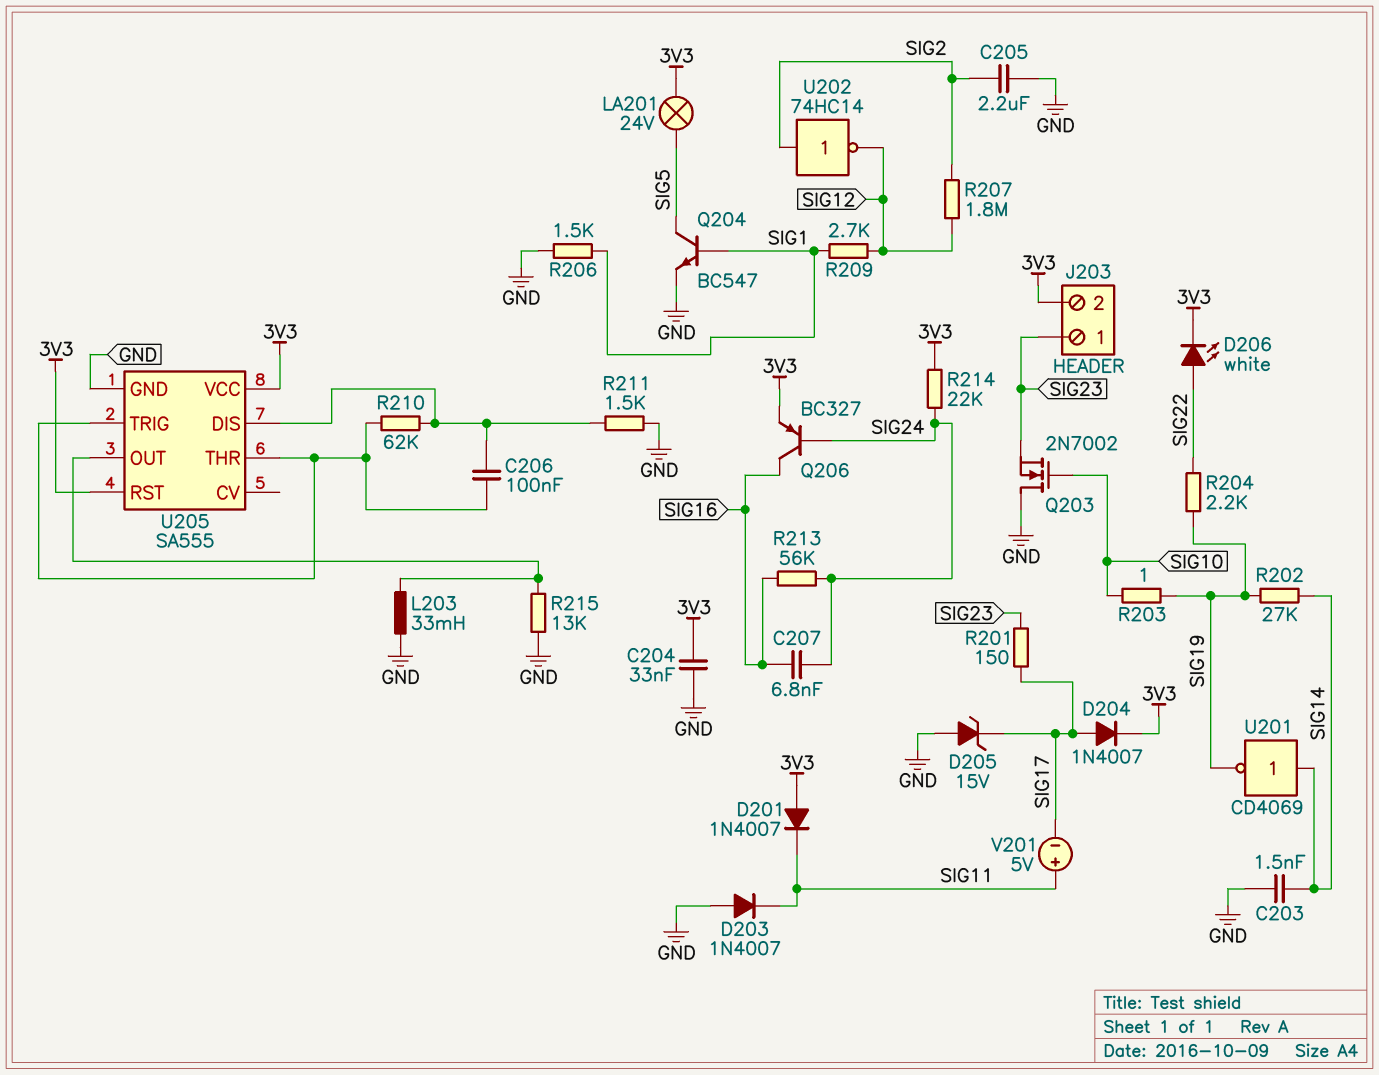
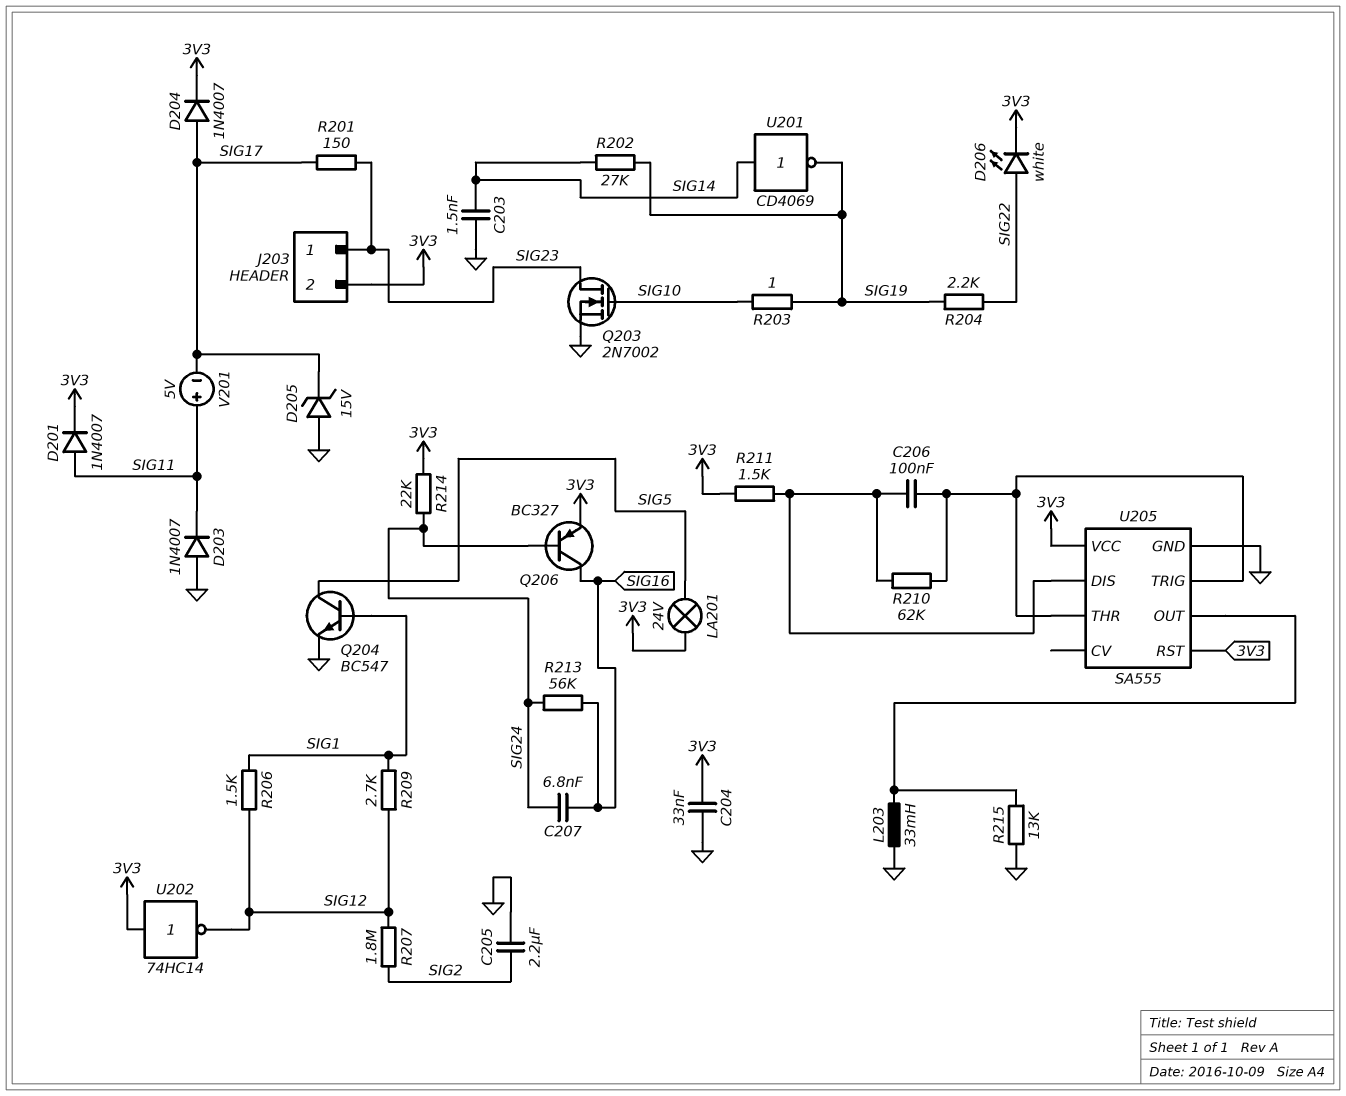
D201: diode 1N4007 (A 3V3, K SIG11) -> diode 1N4007 (A SIG11, K 3V3)
Q203: NMOS 2N7002 (G SIG10, D GND, S SIG23) -> NMOS 2N7002 (G SIG10, D SIG23, S GND)
R206: 1.5k (GND, SIG1) -> 1.5k (SIG1, SIG12)
R211: 1.5k (GND, U205/DIS) -> 1.5k (3V3, U205/DIS)
U202: NOT 74HC14 (in SIG2, out SIG12) -> NOT 74HC14 (in 3V3, out SIG12)

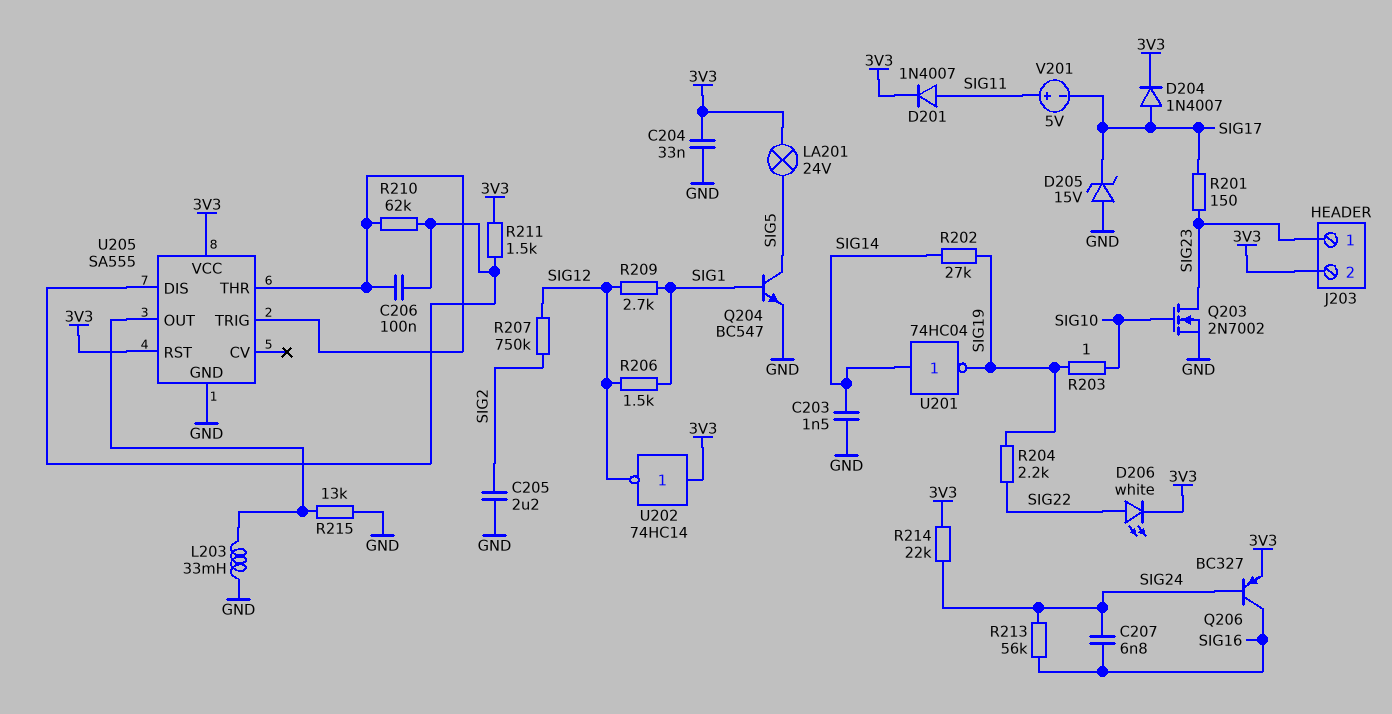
D203: diode 1N4007 (A GND, K SIG11) -> none
R207: 1.8M (SIG2, SIG12) -> 750k (SIG2, SIG12)
U201: NOT CD4069 (in SIG14, out SIG19) -> NOT 74HC04 (in SIG14, out SIG19)

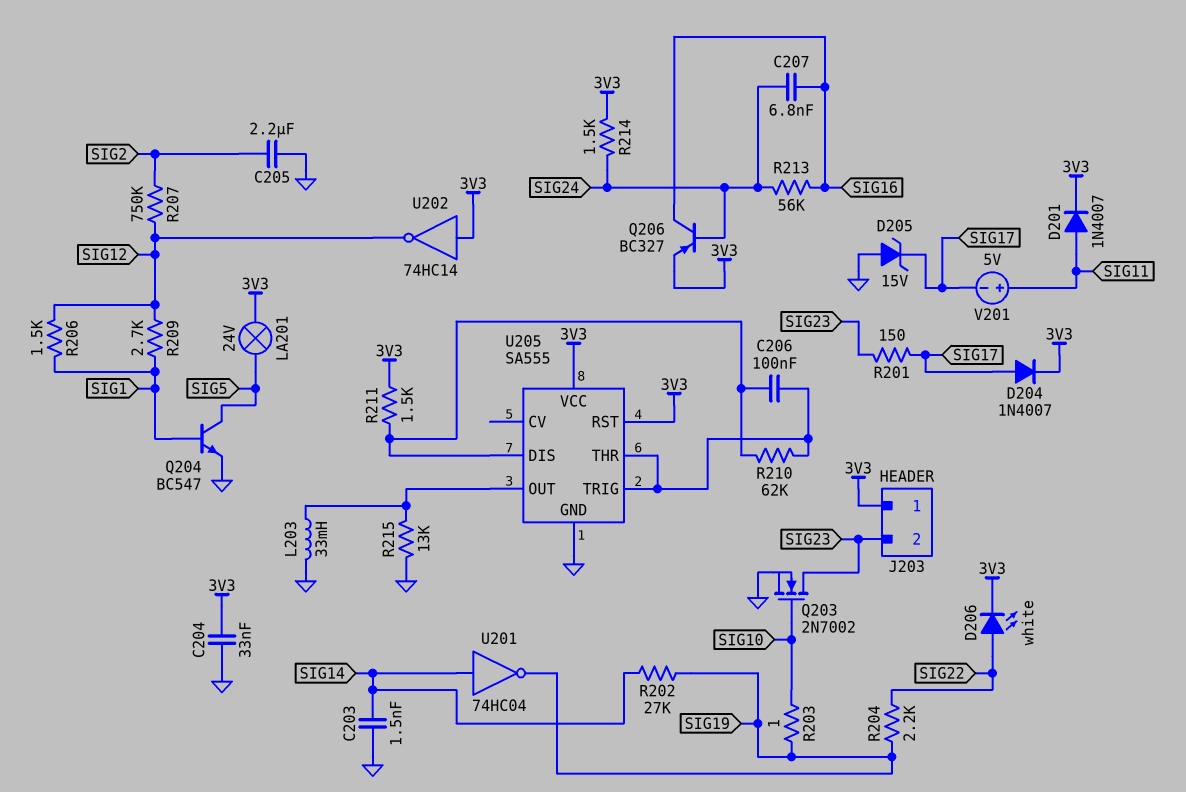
J203 pin 1: SIG23 -> 3V3
J203 pin 2: 3V3 -> SIG23
R214: 22k (3V3, SIG24) -> 1.5k (3V3, SIG24)

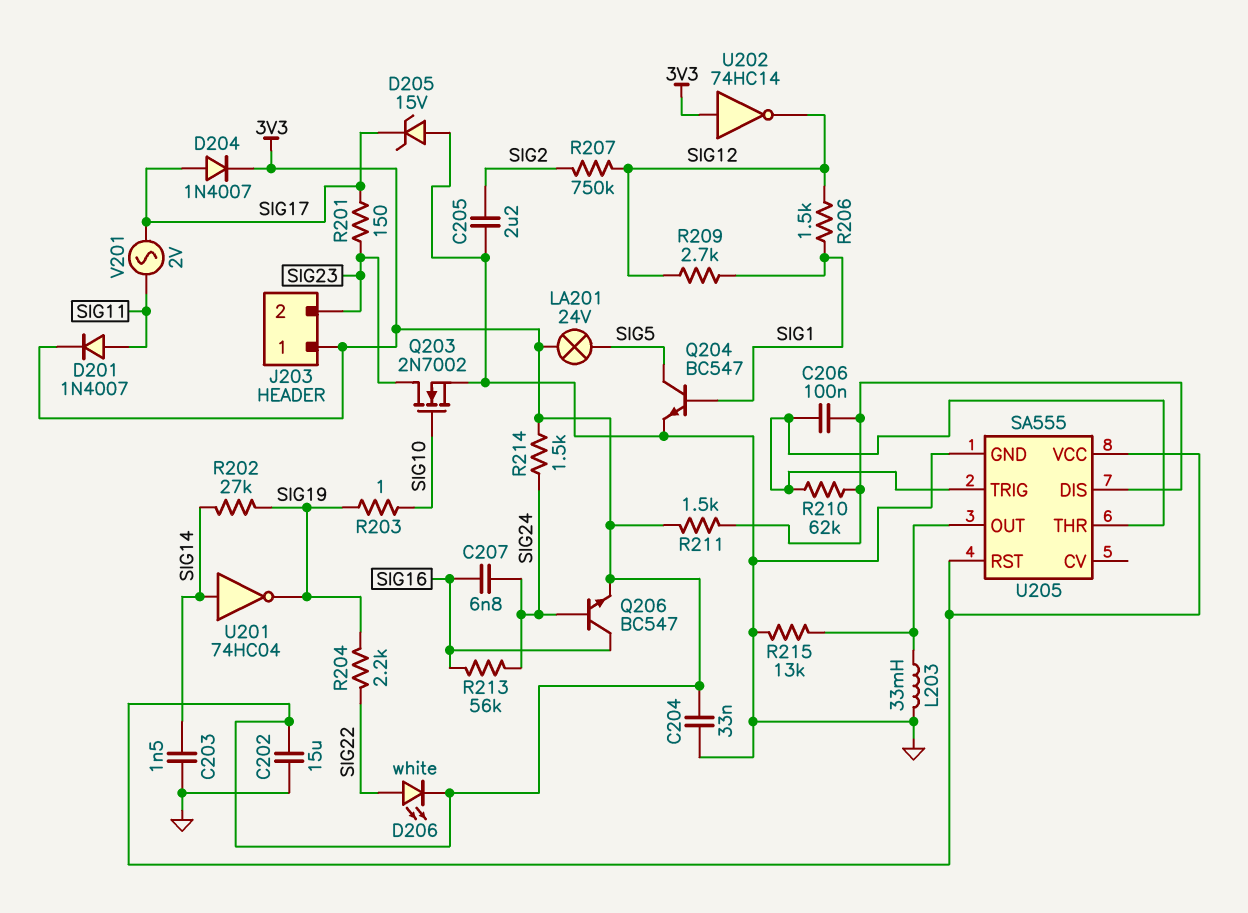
C202: none -> 15uF (3V3, GND)
Q206: PNP BC327 (B SIG24, C SIG16, E 3V3) -> NPN BC547 (B SIG24, C SIG16, E 3V3)
V201: 5V (plus SIG11, minus SIG17) -> AC 2V (SIG11, SIG17)

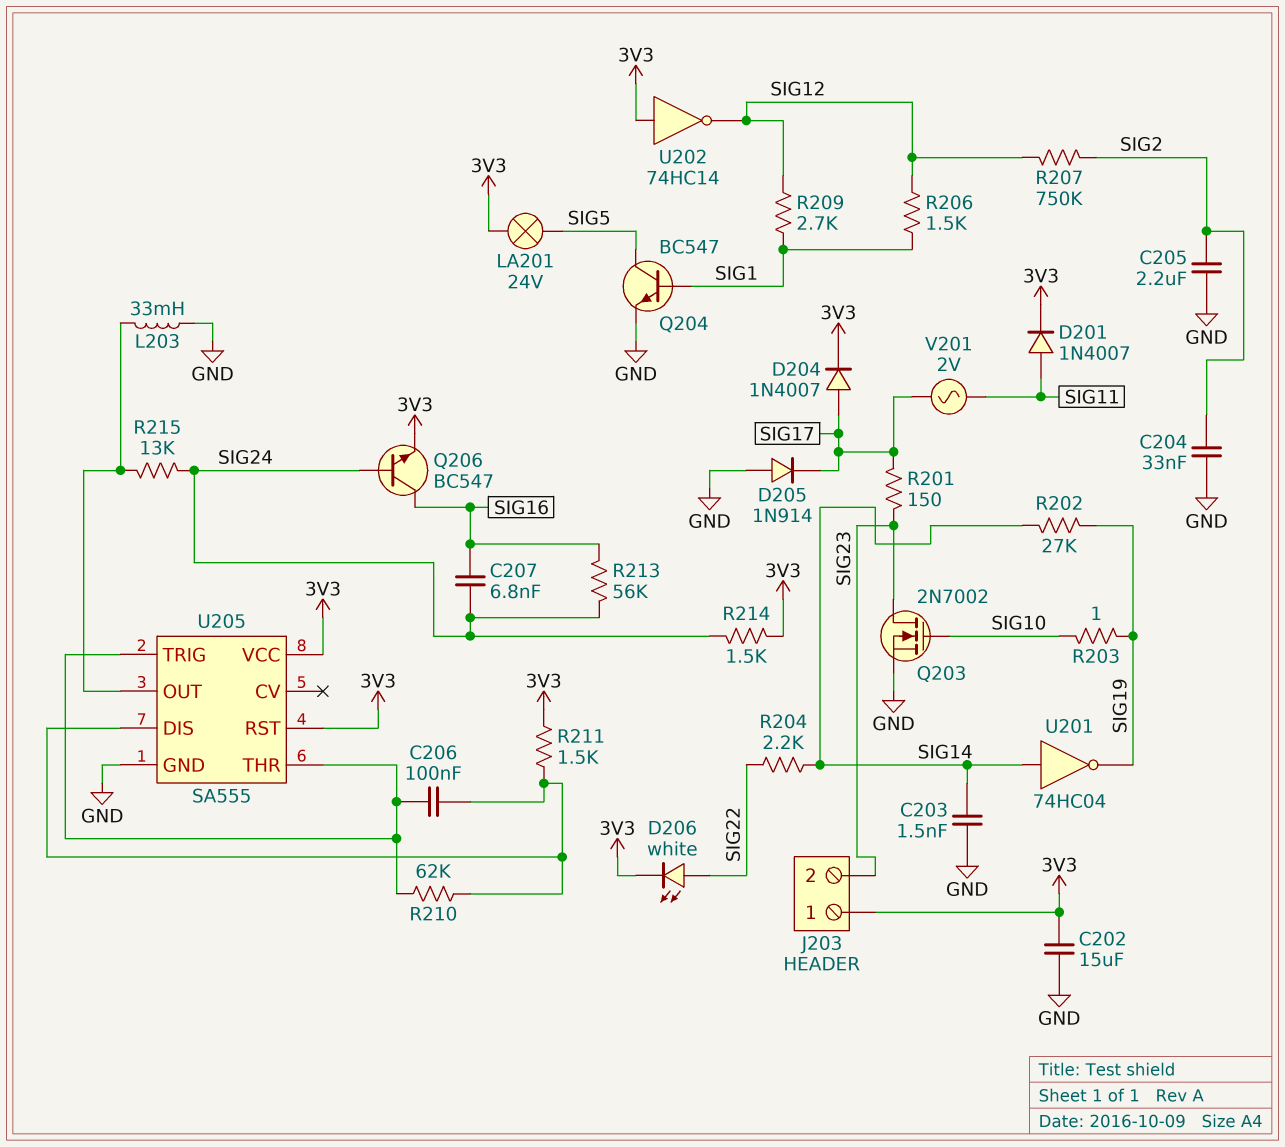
C204: 33nF (3V3, GND) -> 33nF (GND, SIG2)
D205: zener 15V (A GND, K SIG17) -> diode 1N914 (A GND, K SIG17)
R204: 2.2k (SIG19, SIG22) -> 2.2k (SIG14, SIG22)
R215: 13k (GND, U205/OUT) -> 13k (SIG24, U205/OUT)

